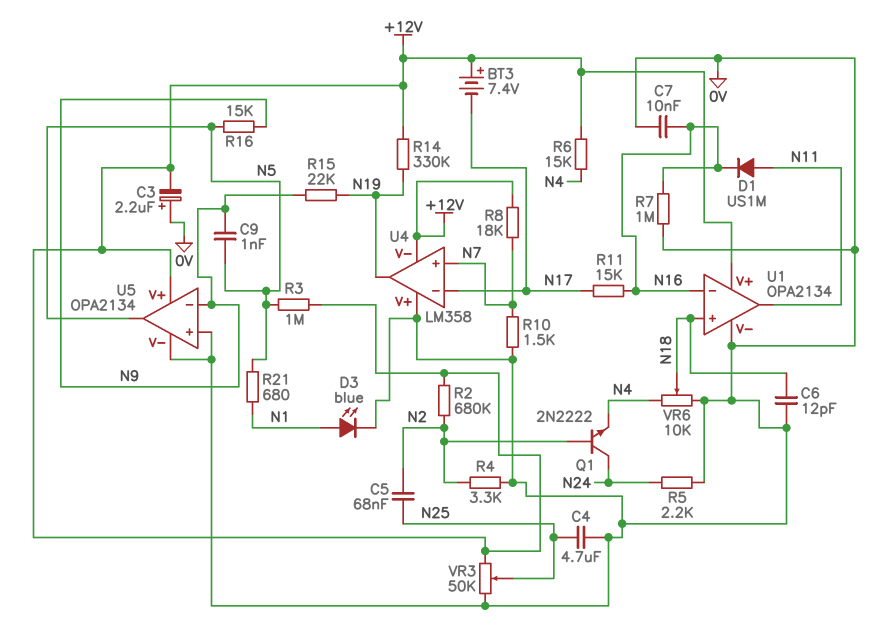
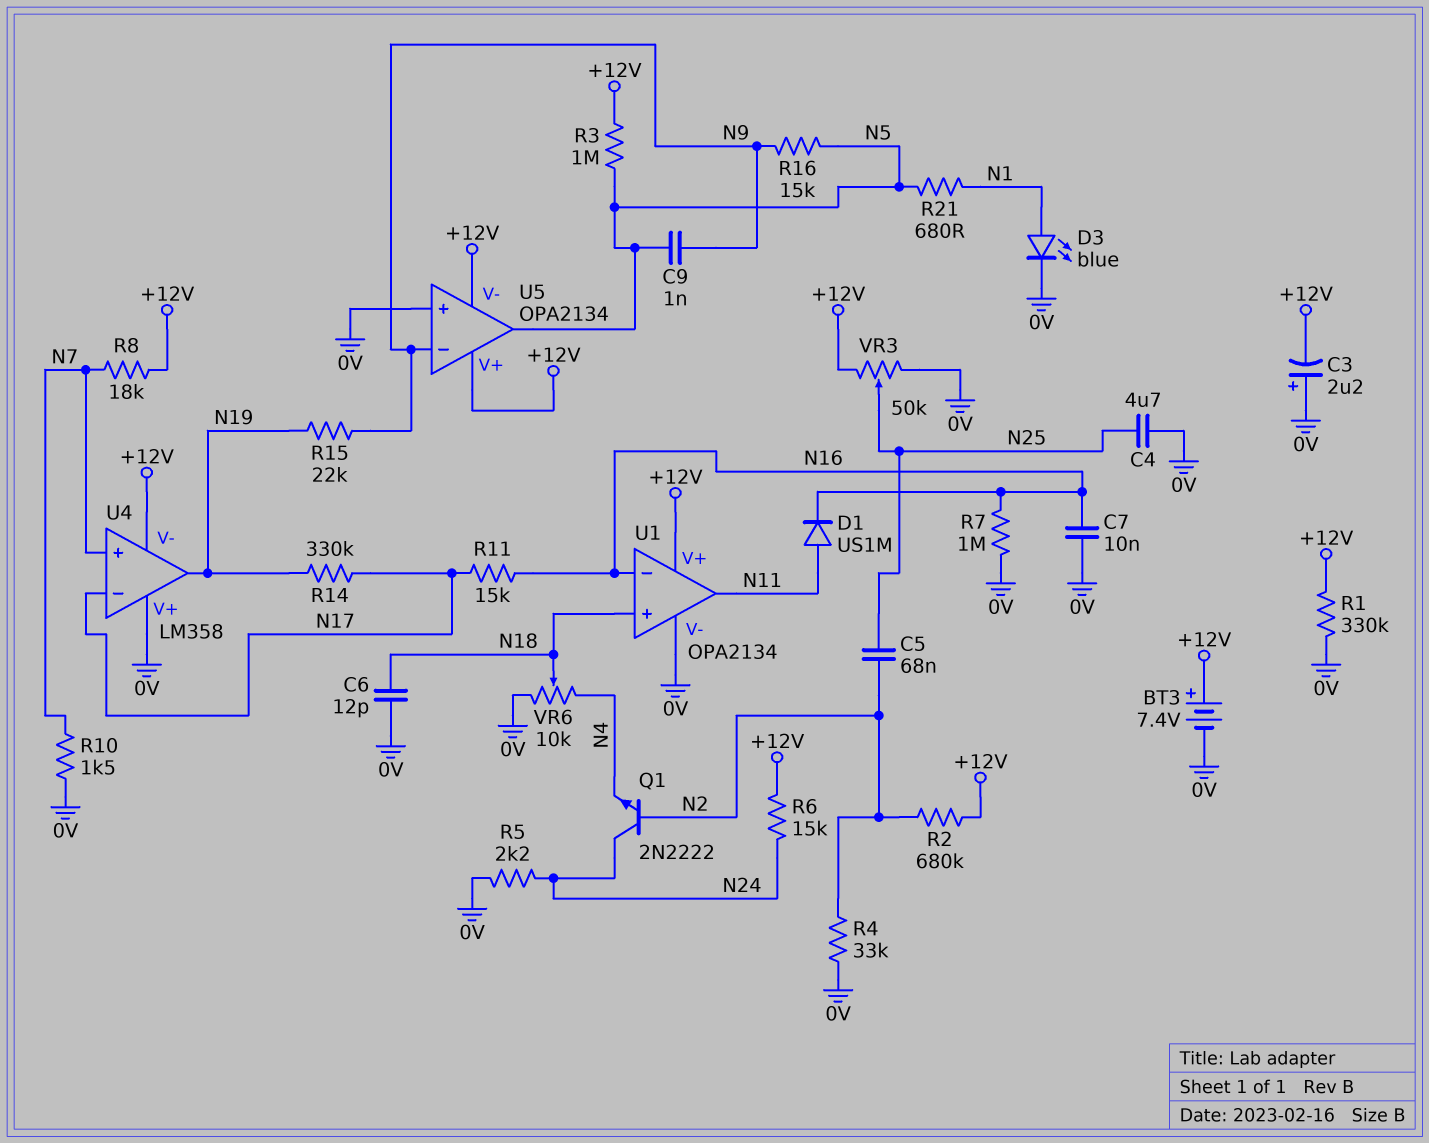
BT3: 7.4V (plus +12V, minus N17) -> 7.4V (plus +12V, minus 0V)
R1: none -> 330k (+12V, 0V)
R4: 3.3k (0V, N2) -> 33k (0V, N2)
R6: 15k (+12V, N4) -> 15k (+12V, N24)
R14: 330k (+12V, N19) -> 330k (N17, N19)
U5 pin V-: 0V -> +12V

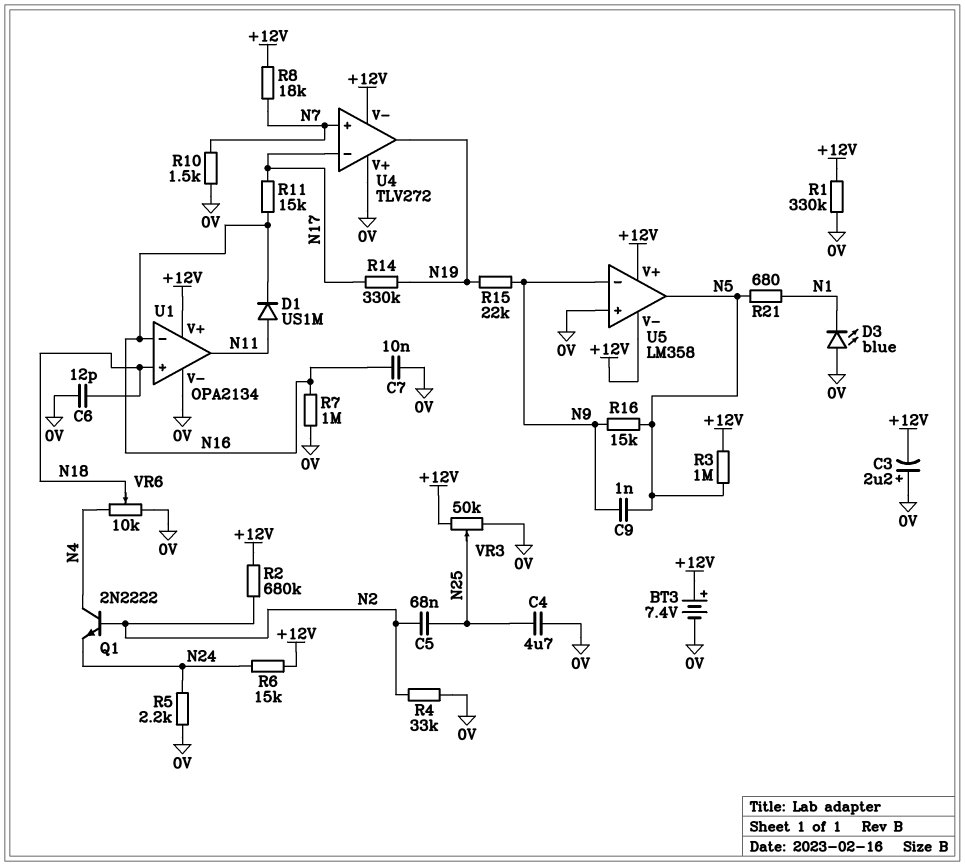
D3: LED blue (A N1, K 0V) -> LED blue (A 0V, K N1)
Q1: NPN 2N2222 (B N2, C N24, E N4) -> NPN 2N2222 (B N2, C N4, E N24)
U4: LM358 -> TLV272
U5: OPA2134 -> LM358

